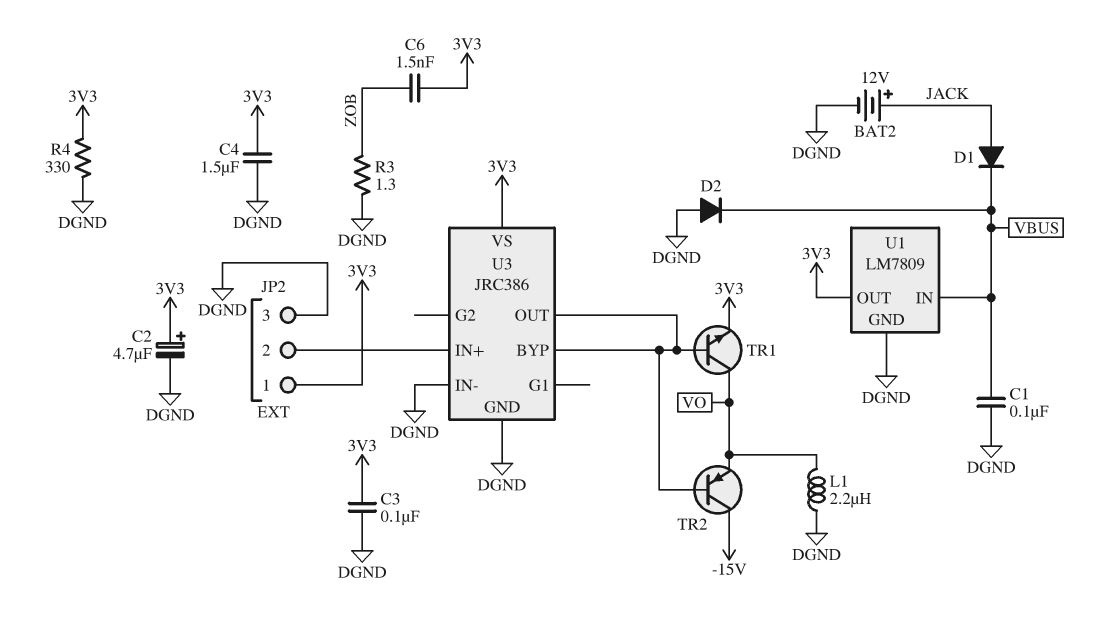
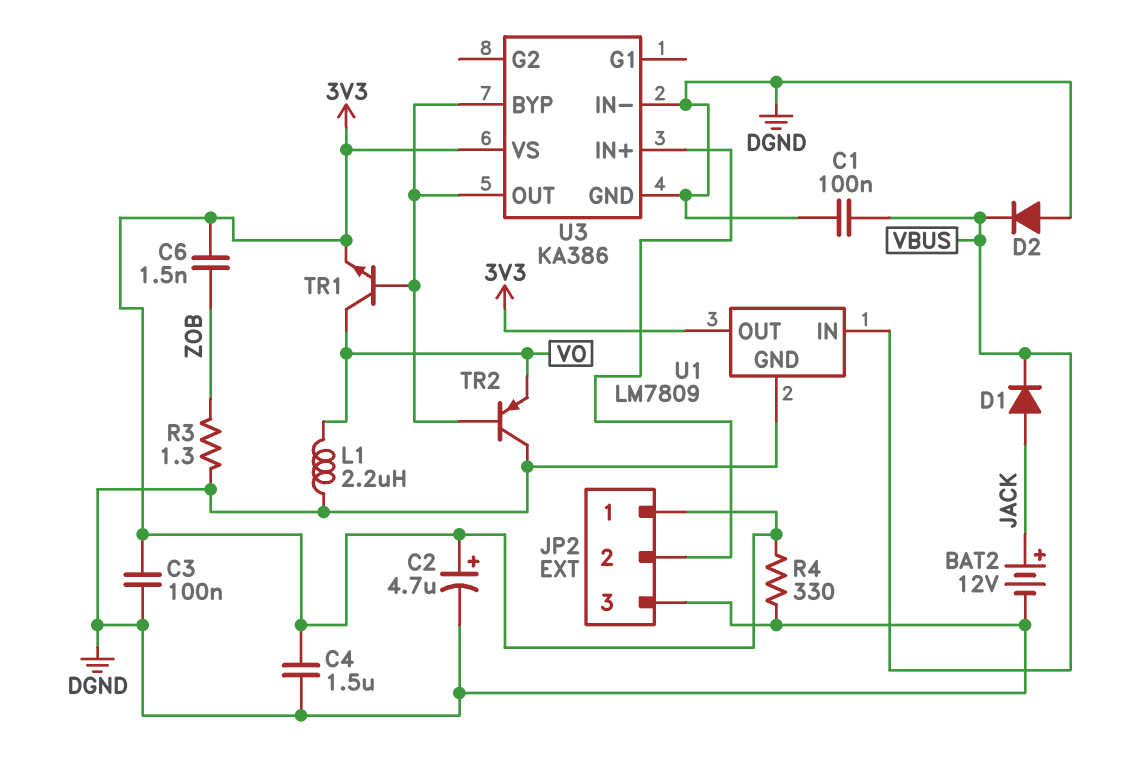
TR2: PNP (B U3/BYP, C -15V, E VO) -> PNP (B U3/BYP, C DGND, E VO)
U3: JRC386 -> KA386

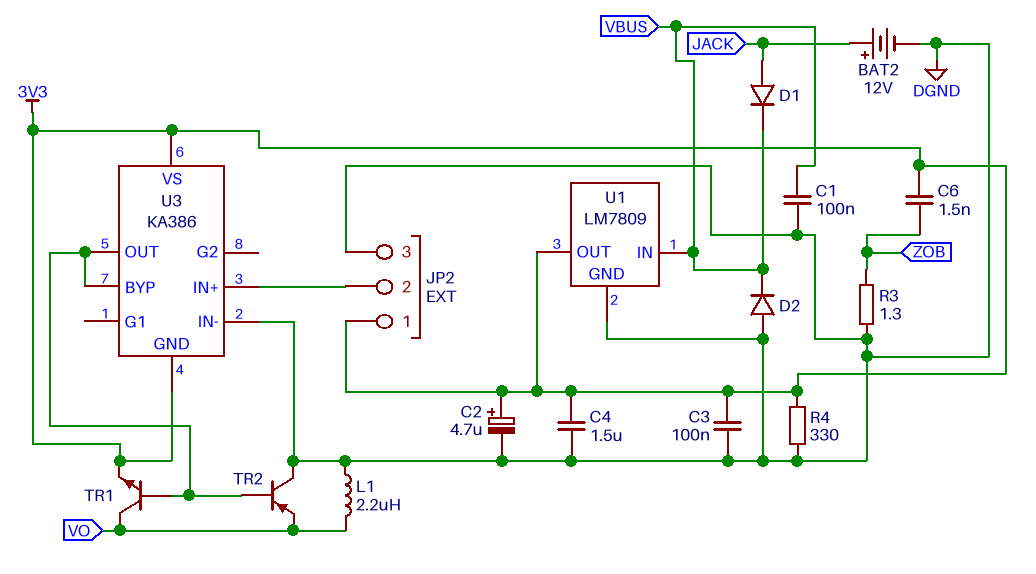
U3 pin GND: DGND -> 3V3

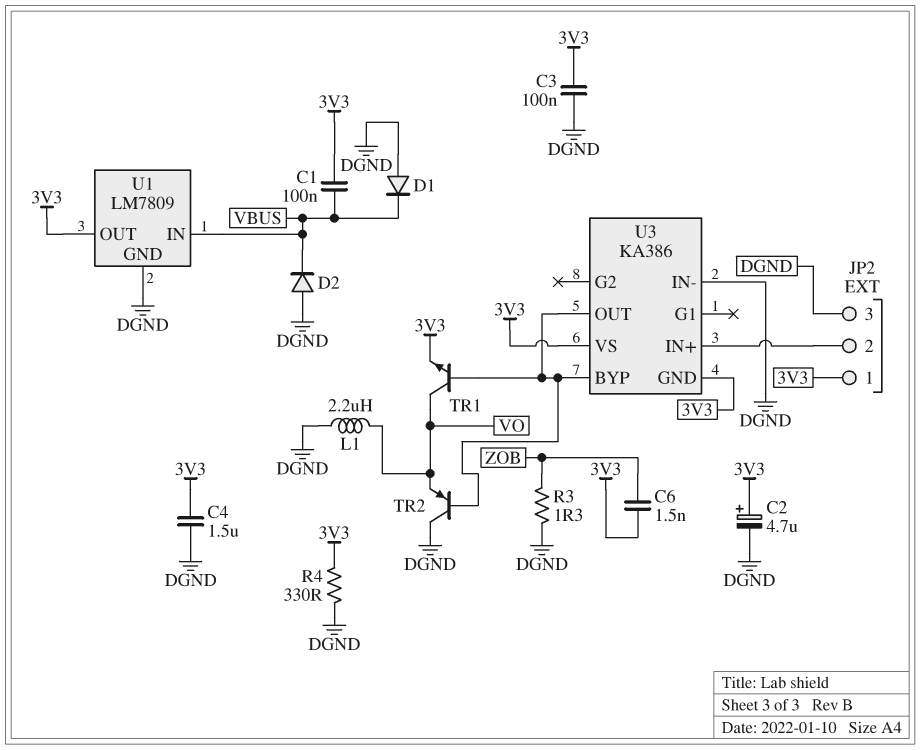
BAT2: 12V (plus JACK, minus DGND) -> none
C1: 100nF (DGND, VBUS) -> 100nF (3V3, VBUS)
D1: diode (A JACK, K VBUS) -> diode (A DGND, K VBUS)

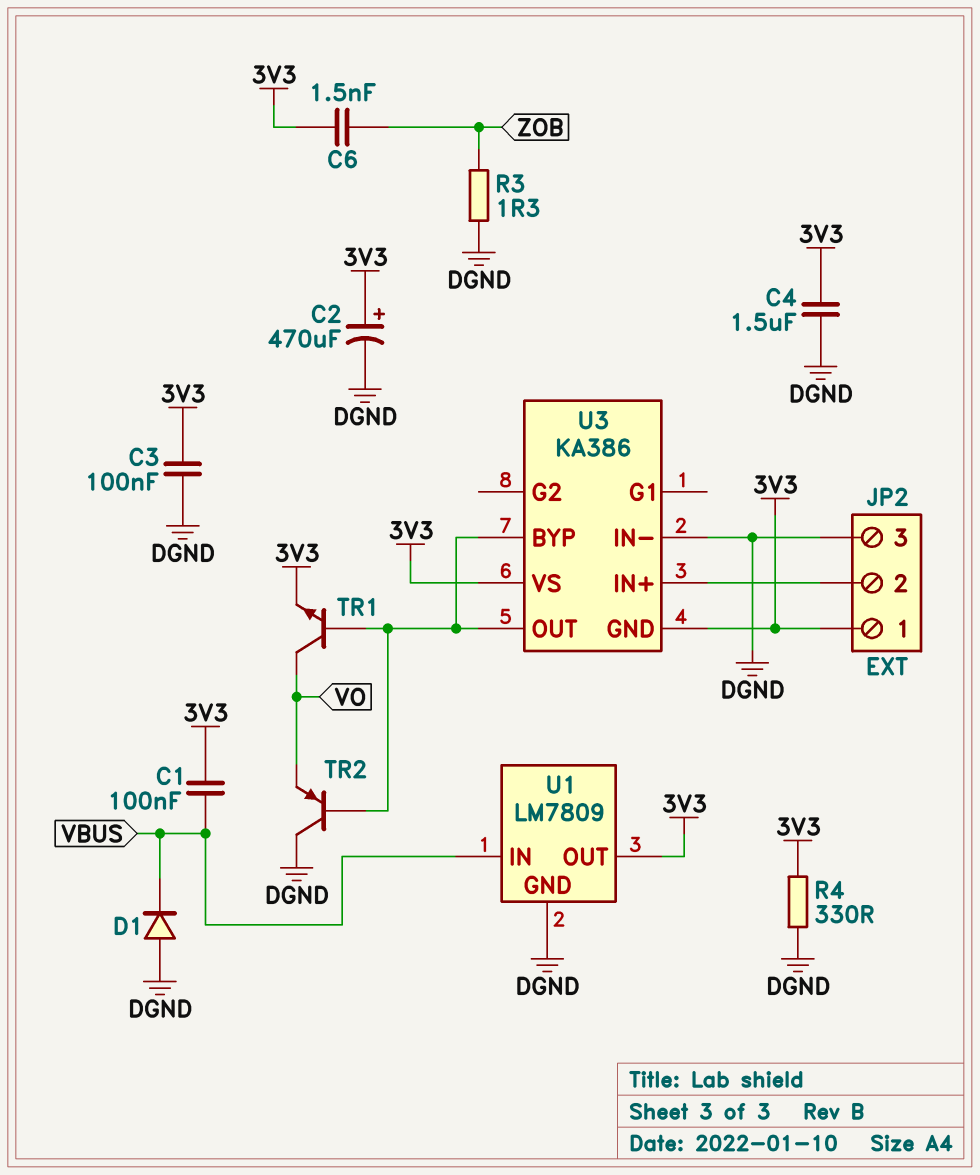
C2: 4.7uF (plus 3V3, minus DGND) -> 470uF (plus 3V3, minus DGND)
D2: diode (A DGND, K VBUS) -> none
L1: 2.2uH (DGND, VO) -> none

